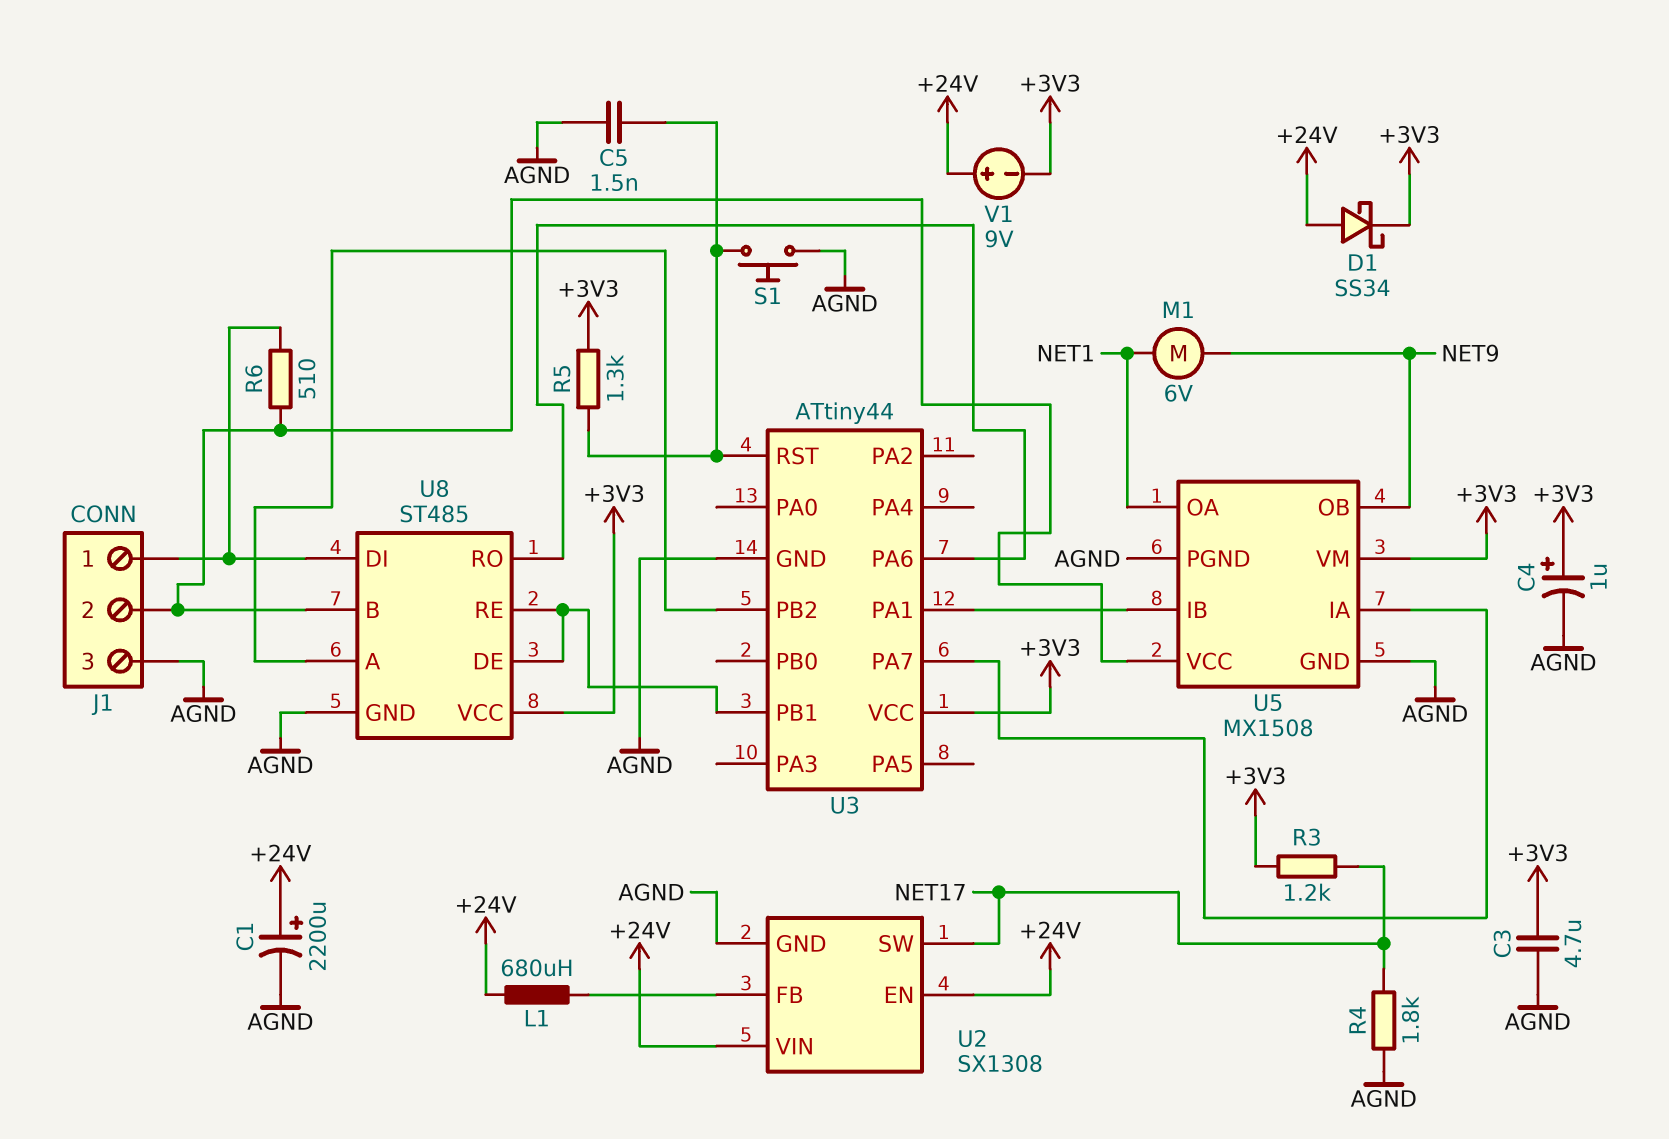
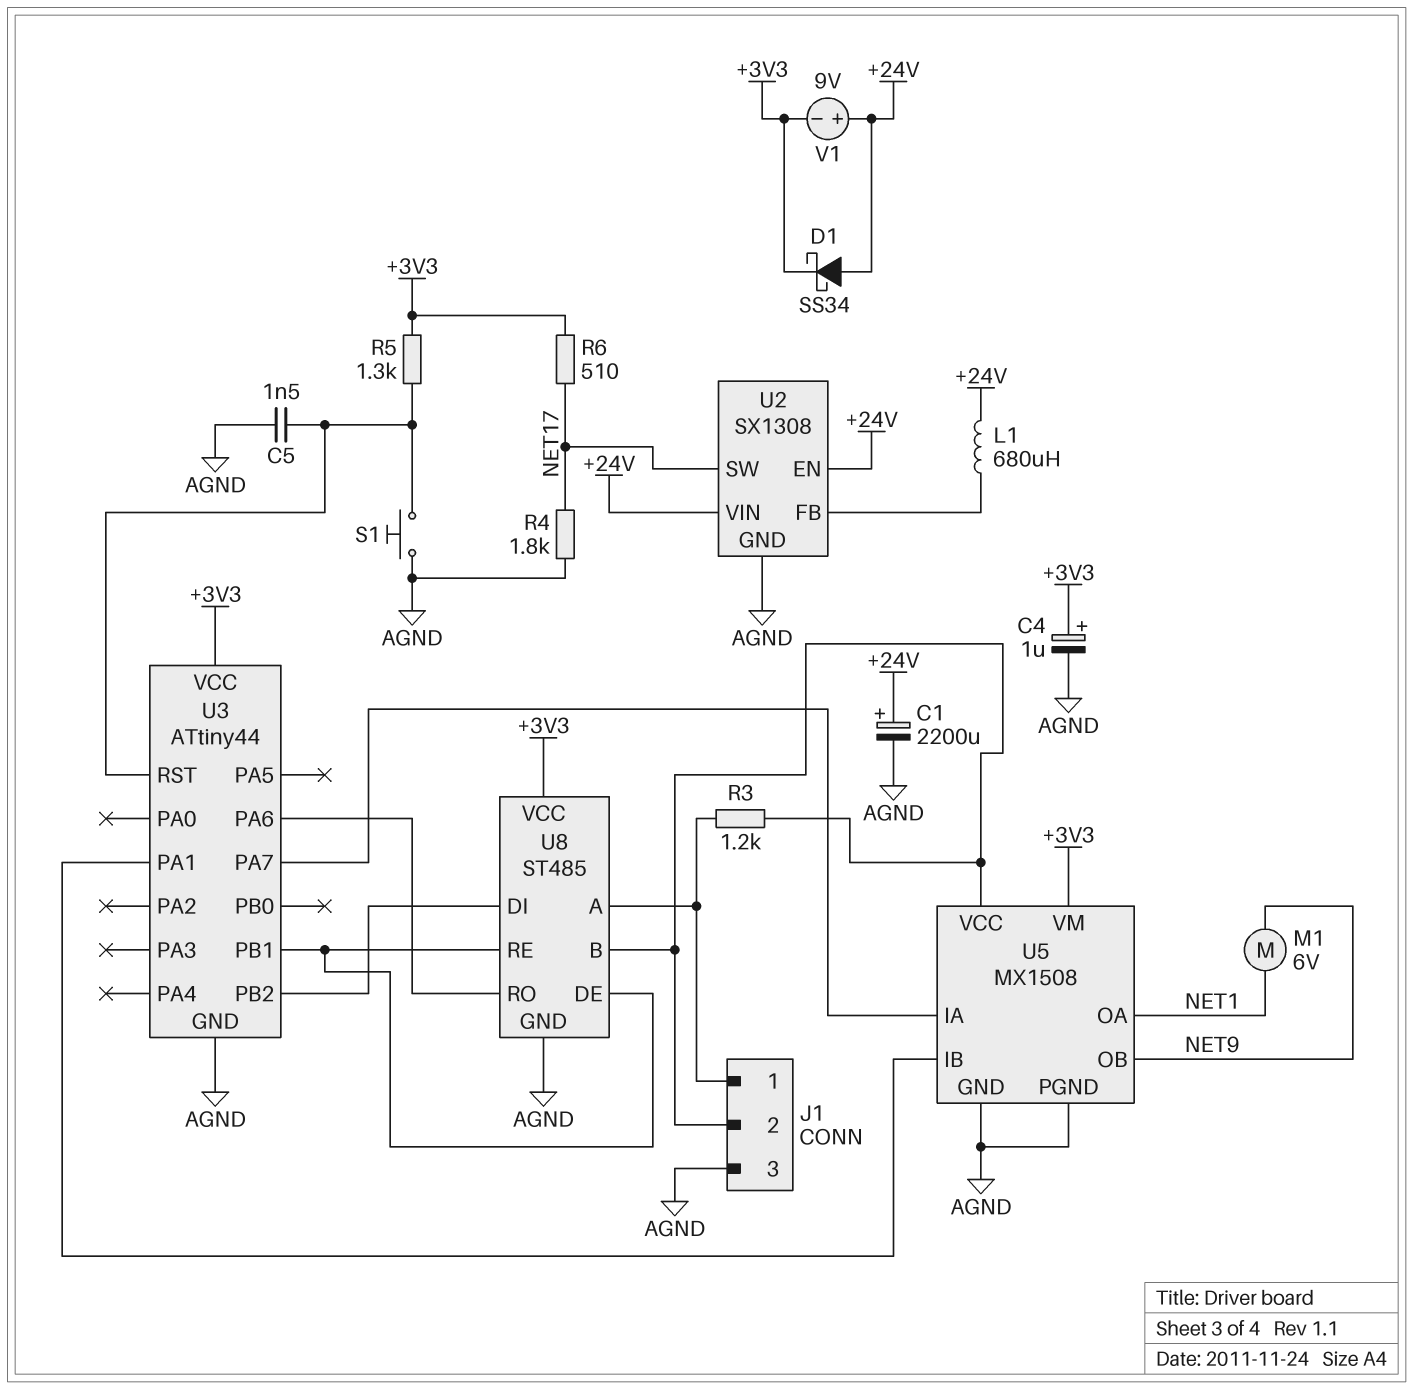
C3: 4.7uF (+3V3, AGND) -> none
R3: 1.2k (+3V3, NET17) -> 1.2k (J1/1, J1/2)
R6: 510 (J1/1, J1/2) -> 510 (+3V3, NET17)
U8 pin A: U3/PB2 -> J1/1
U8 pin DI: J1/1 -> U3/PB2

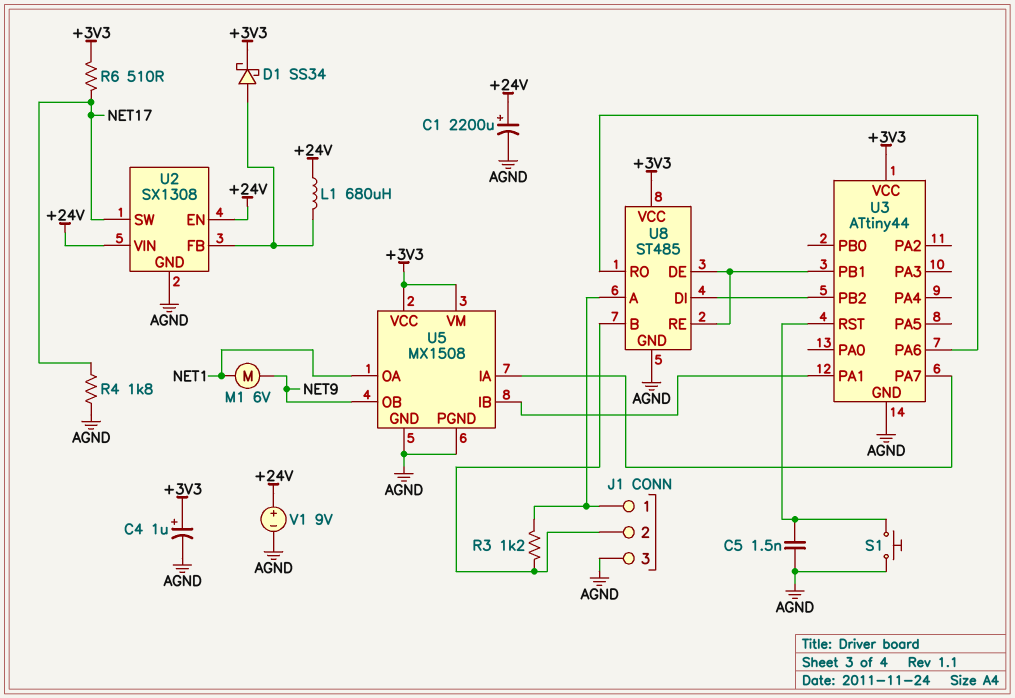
D1: schottky SS34 (A +24V, K +3V3) -> schottky SS34 (A U2/FB, K +3V3)
R5: 1.3k (+3V3, U3/RST) -> none
U5 pin VCC: J1/2 -> +3V3
V1: 9V (plus +24V, minus +3V3) -> 9V (plus +24V, minus AGND)

